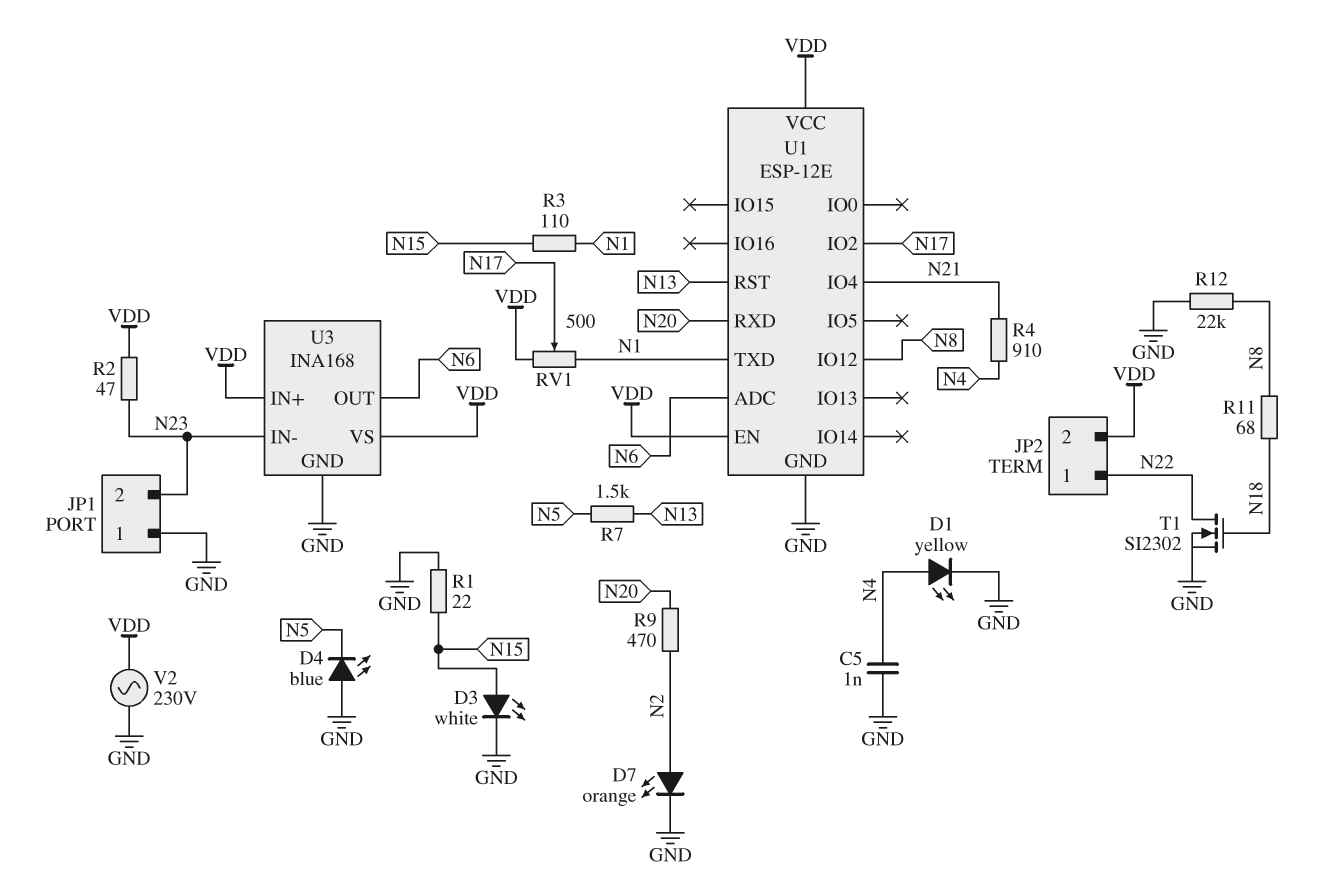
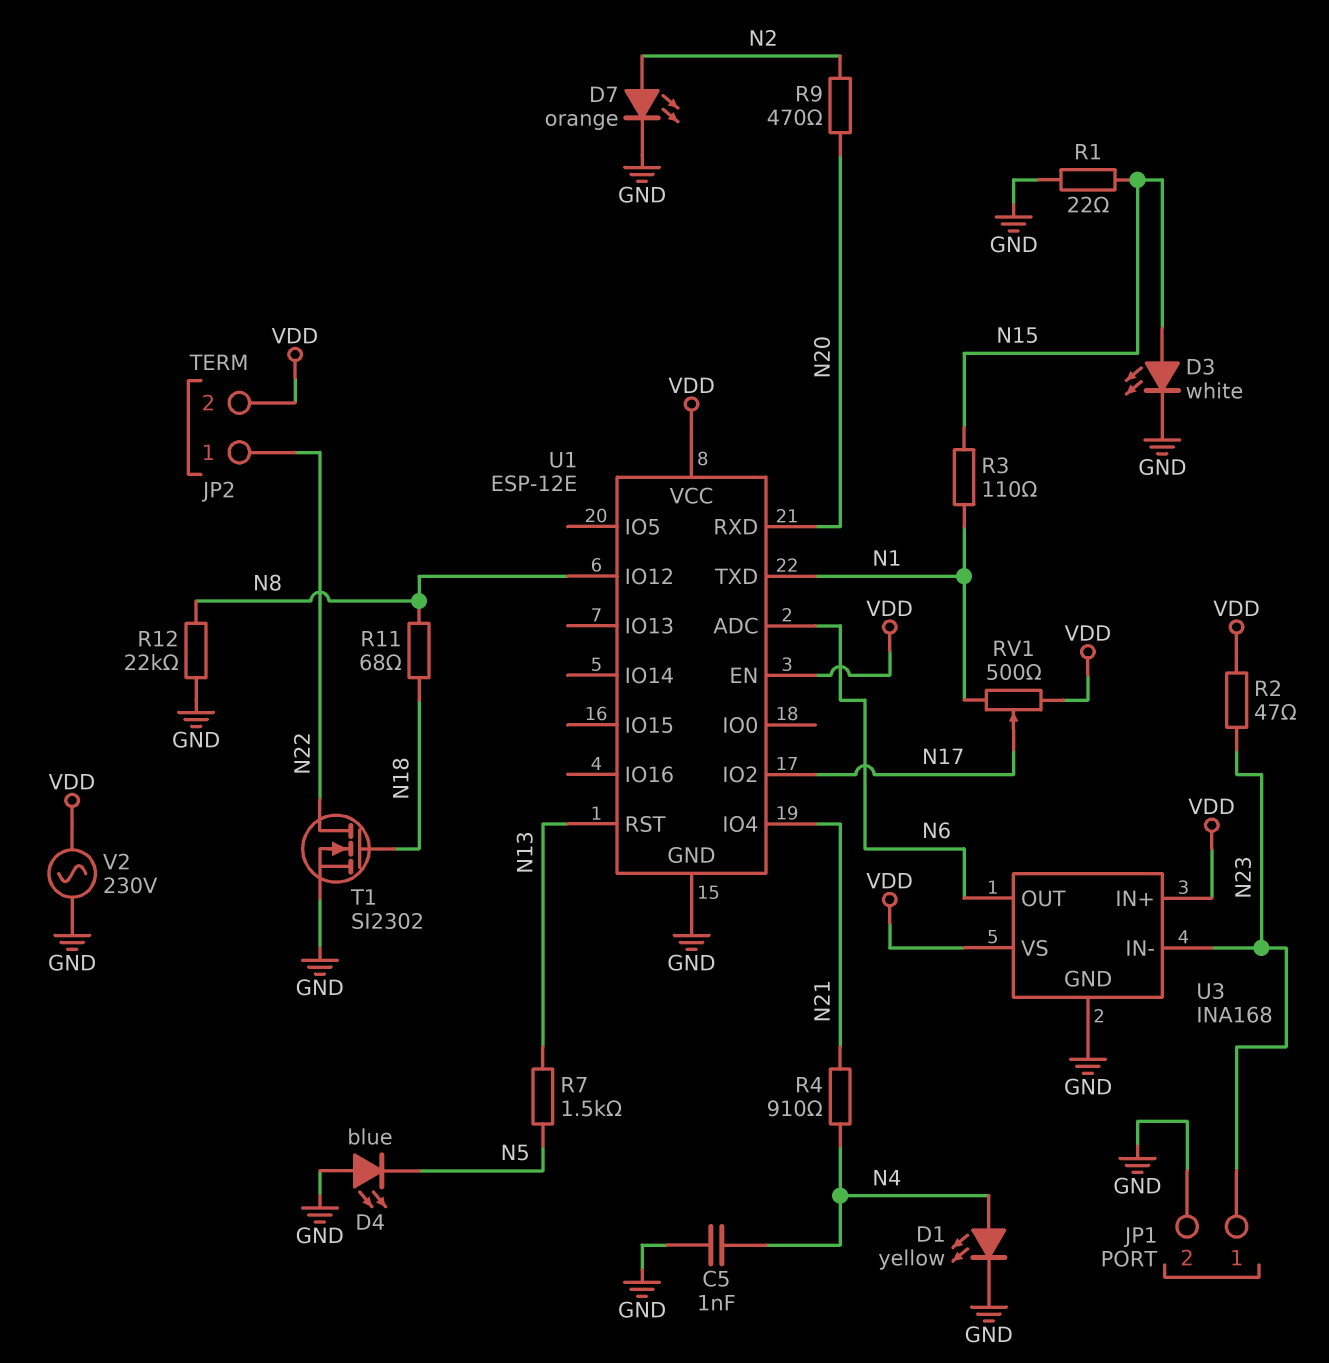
JP1 pin 1: GND -> N23
JP1 pin 2: N23 -> GND

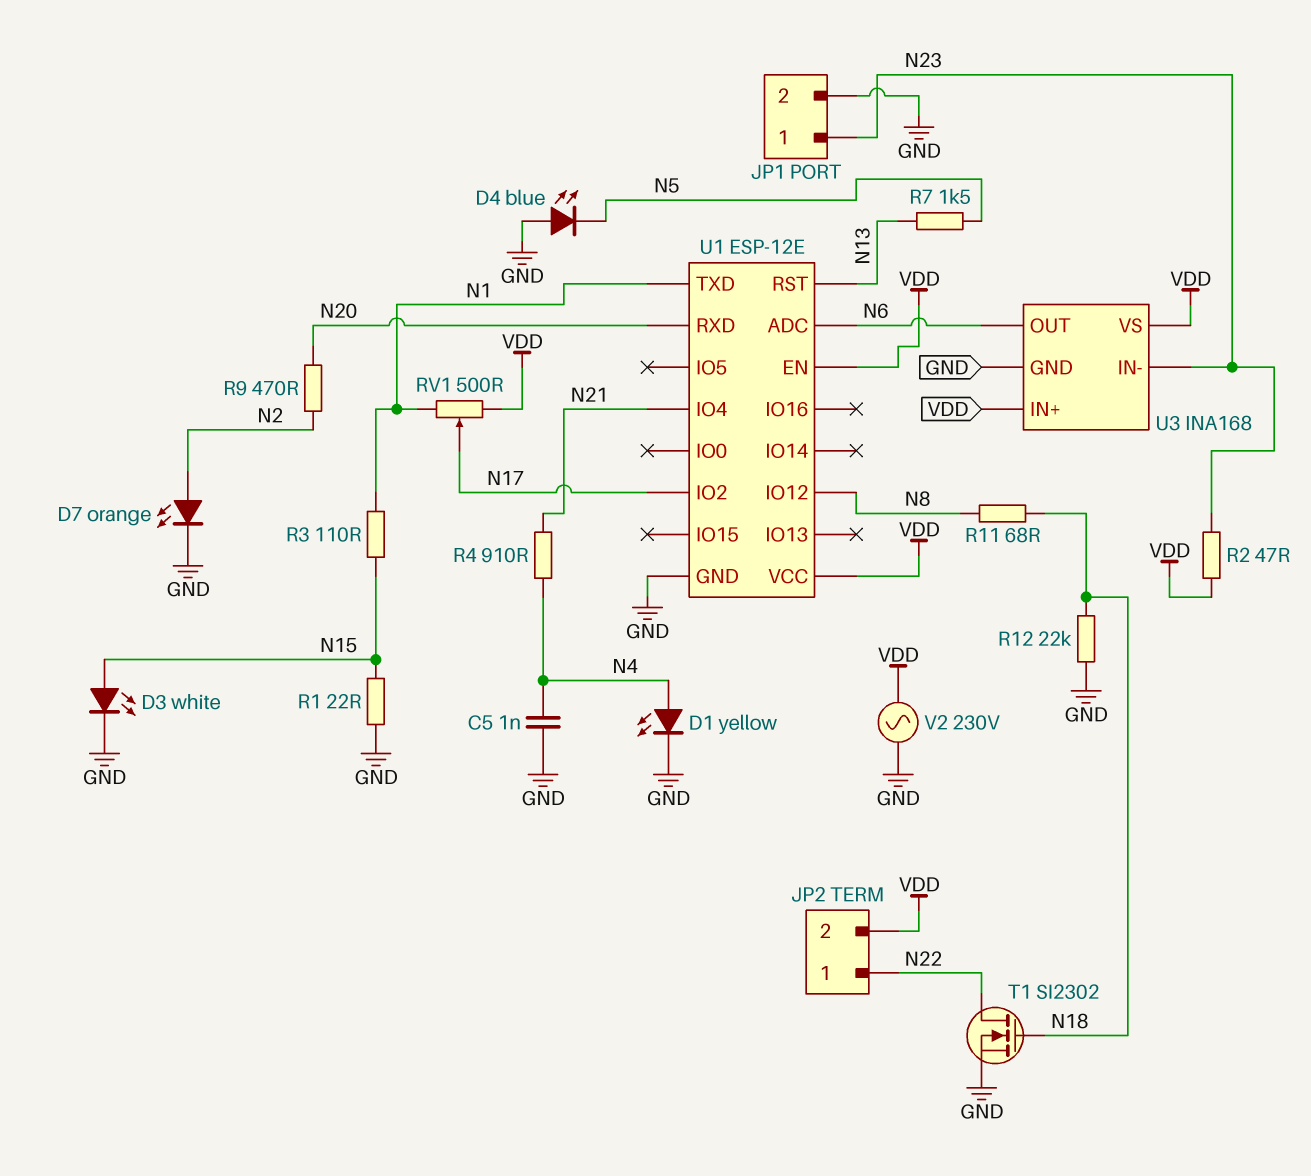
R12: 22k (GND, N8) -> 22k (GND, N18)

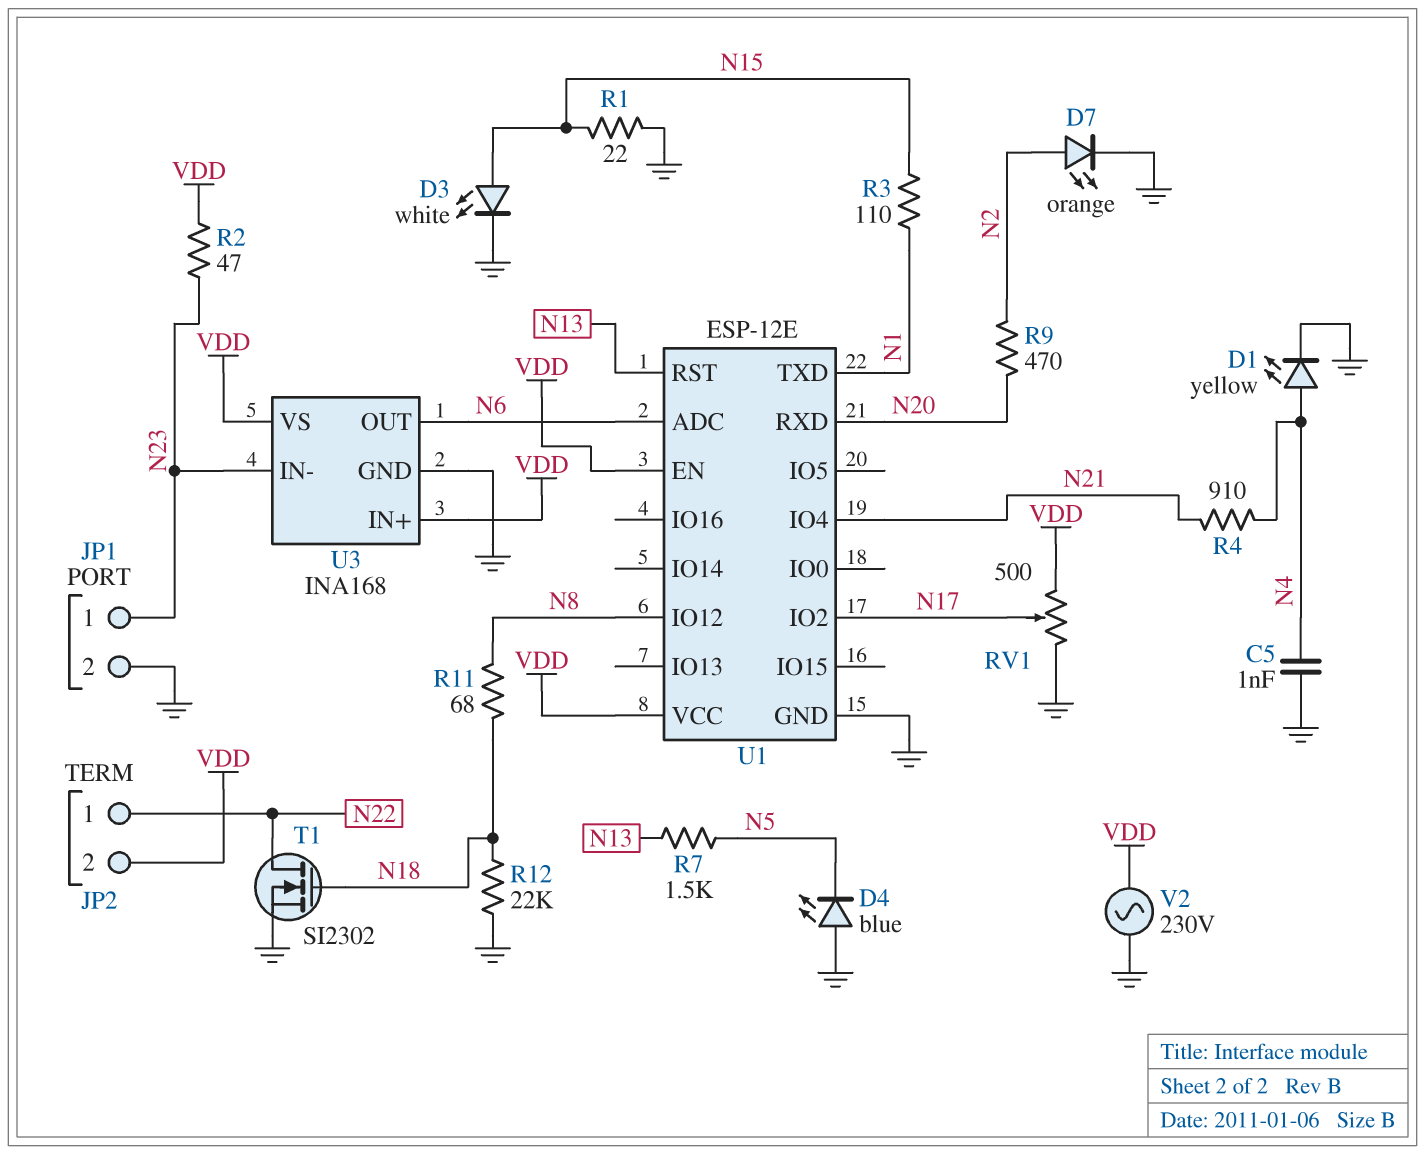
RV1: 500 (N1, VDD, wiper N17) -> 500 (GND, VDD, wiper N17)

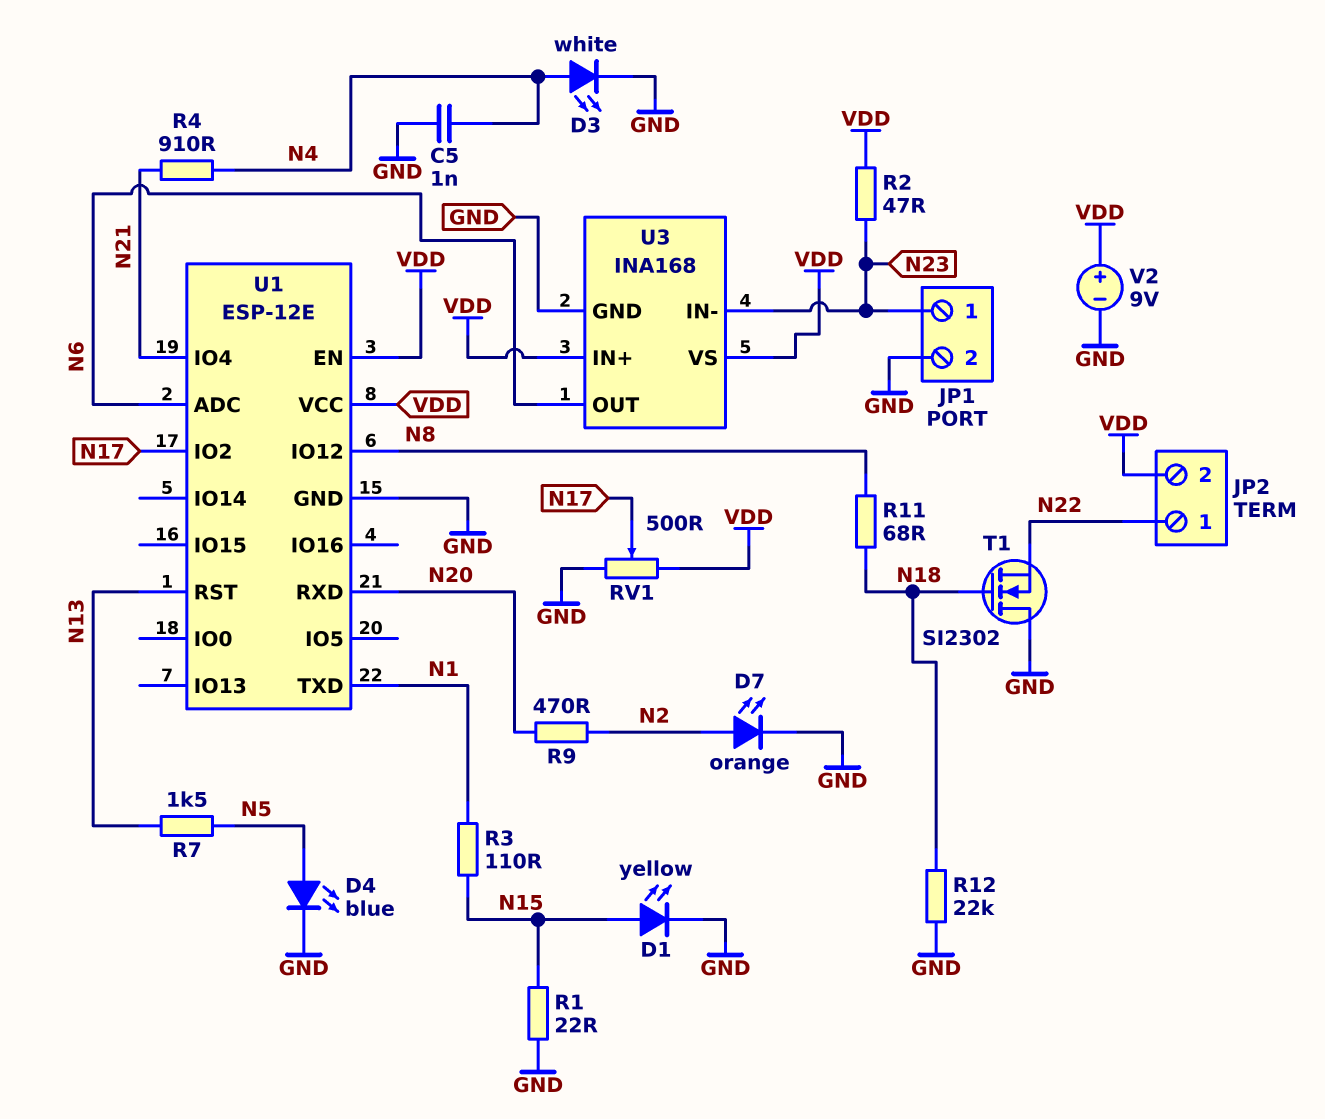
D1: LED yellow (A N4, K GND) -> LED yellow (A N15, K GND)
D3: LED white (A N15, K GND) -> LED white (A N4, K GND)
D4: LED blue (A GND, K N5) -> LED blue (A N5, K GND)
T1: NMOS SI2302 (G N18, D N22, S GND) -> NMOS SI2302 (G N18, D GND, S N22)
V2: AC 230V (GND, VDD) -> 9V (plus VDD, minus GND)

